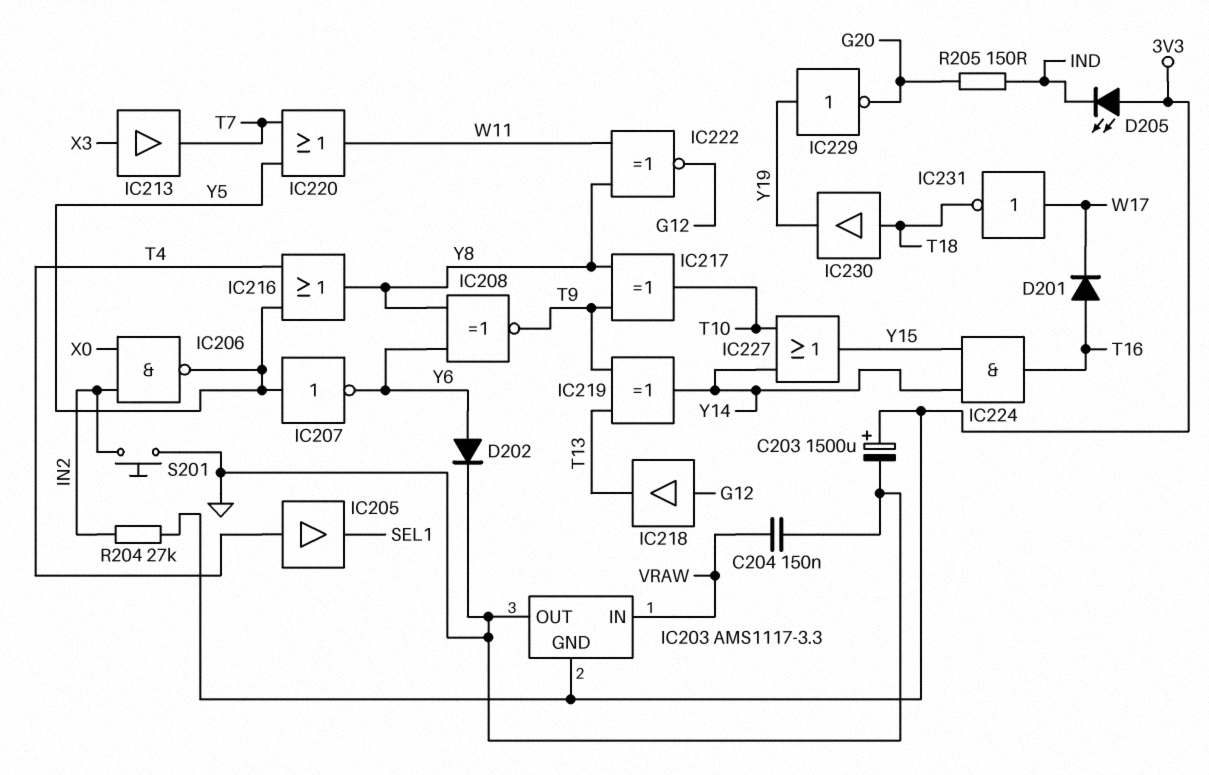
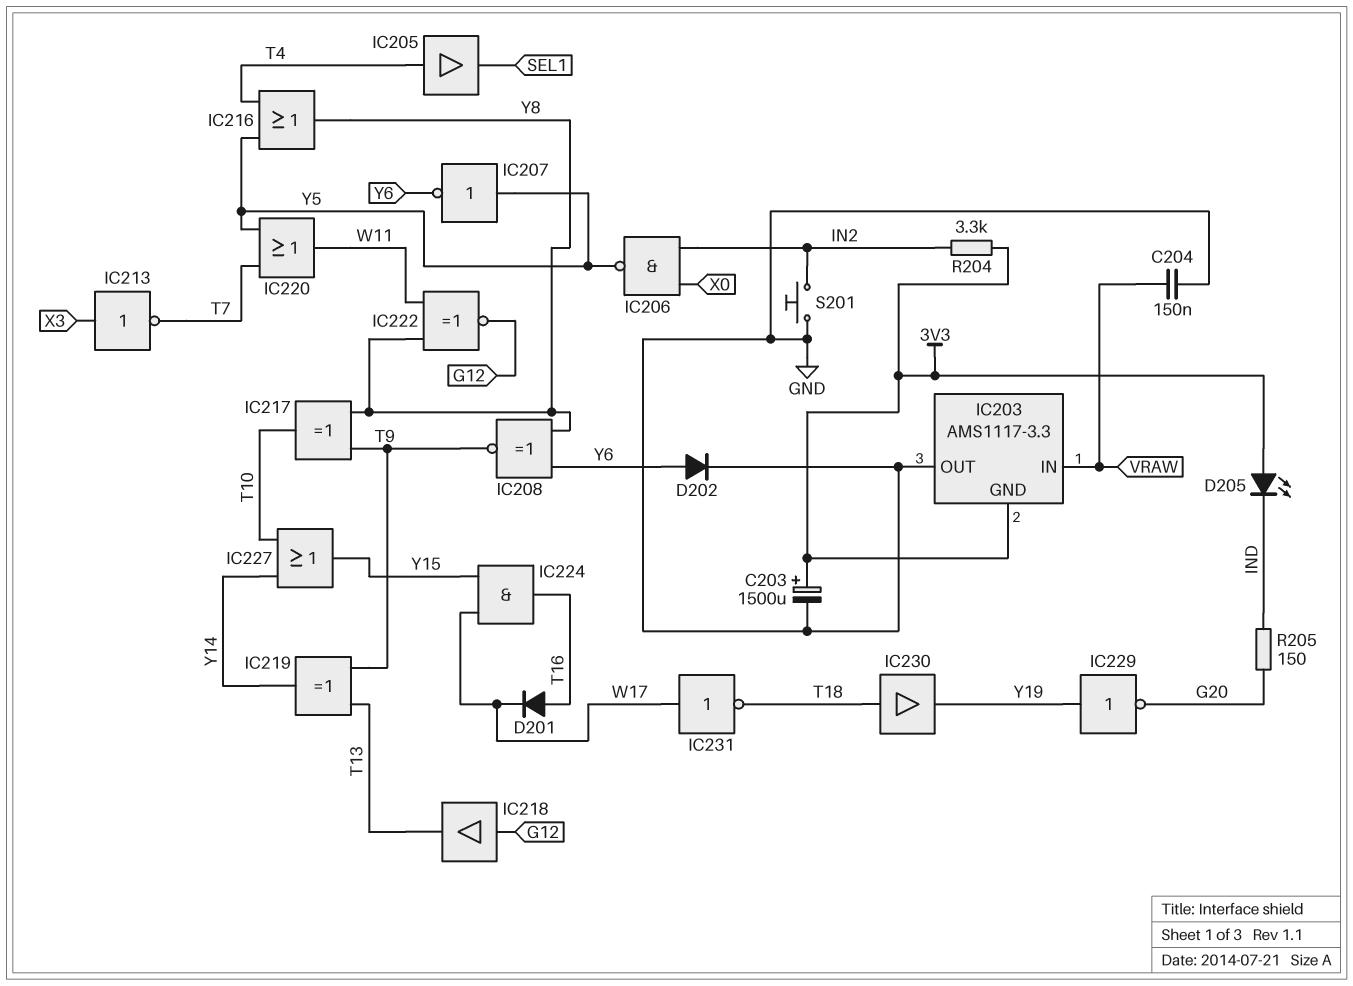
IC213: buffer (in X3, out T7) -> NOT (in X3, out T7)
IC224: AND (in Y14, in Y15, out T16) -> AND (in W17, in Y15, out T16)
R204: 27k (3V3, IN2) -> 3.3k (3V3, IN2)

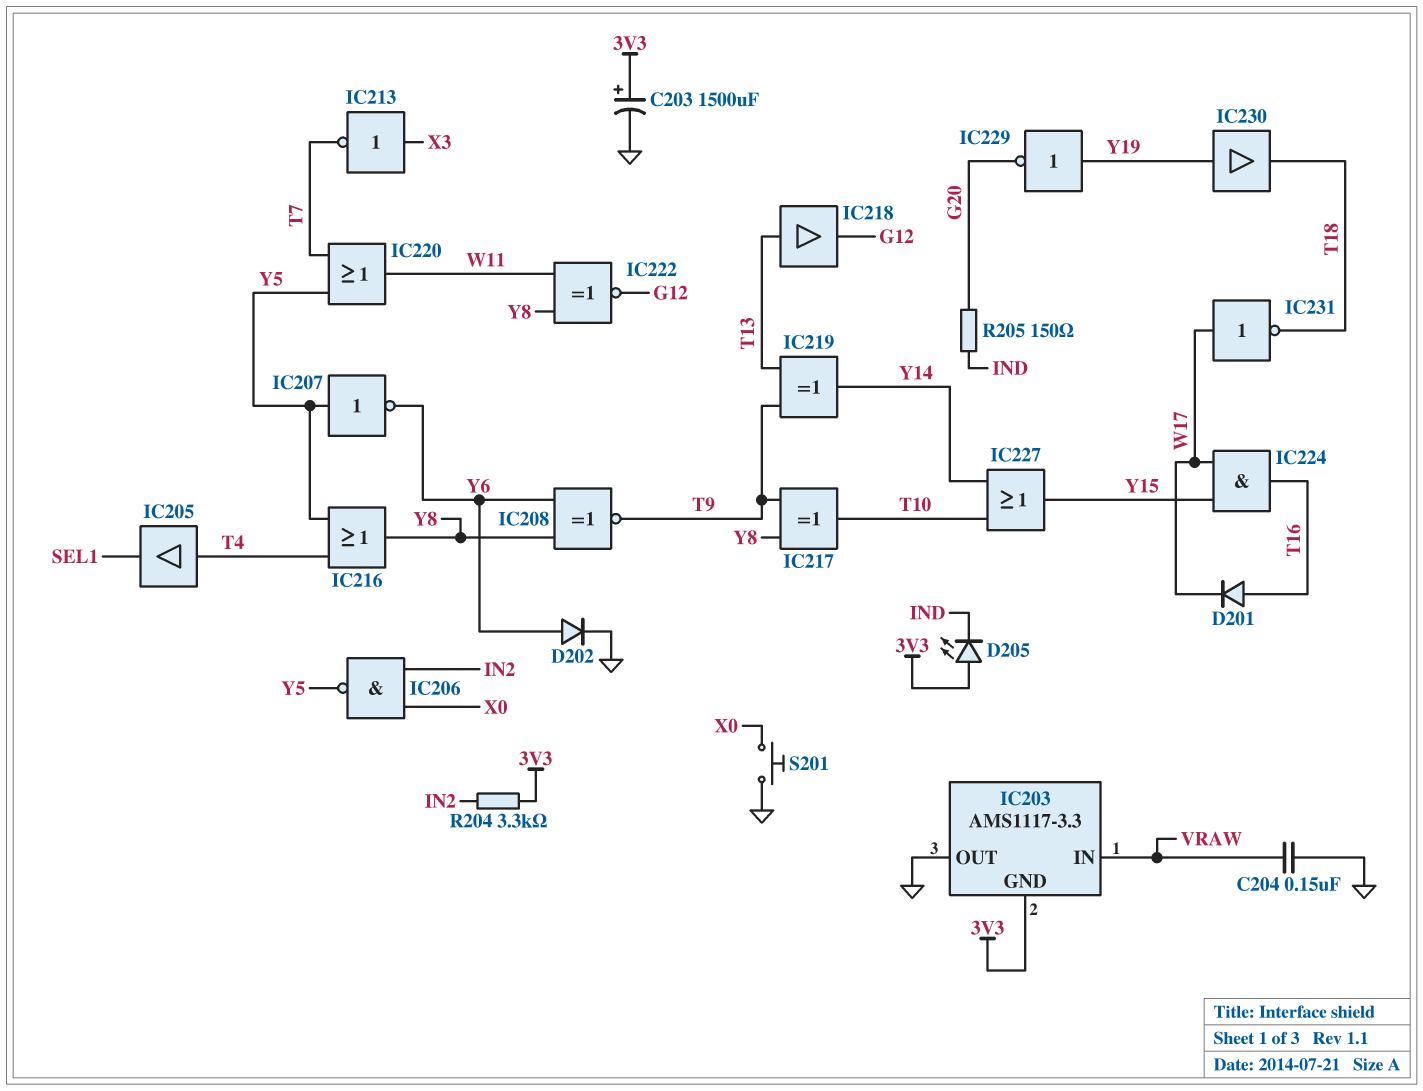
IC218: buffer (in G12, out T13) -> buffer (in T13, out G12)
IC230: buffer (in T18, out Y19) -> buffer (in Y19, out T18)
S201: button (GND, IN2) -> button (GND, X0)

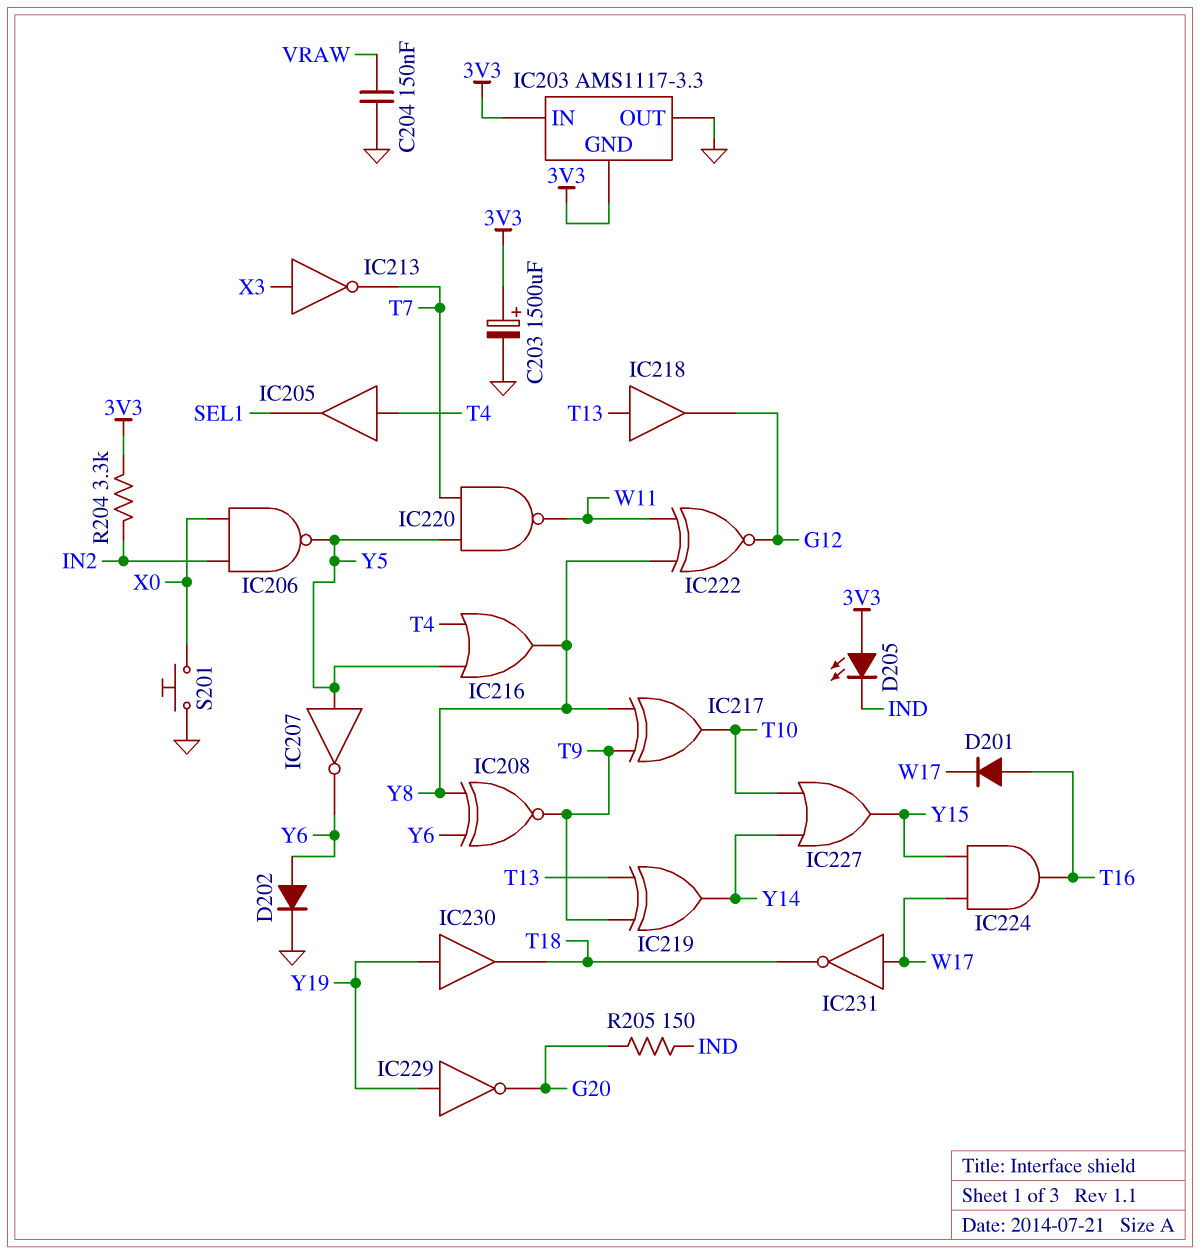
IC203 pin IN: VRAW -> 3V3
IC220: OR (in T7, in Y5, out W11) -> NAND (in T7, in Y5, out W11)

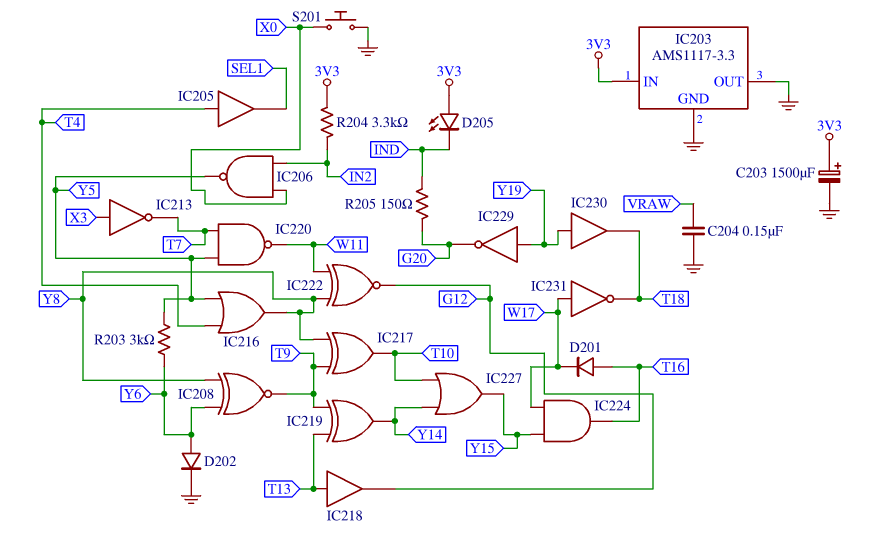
IC203 pin GND: 3V3 -> GND
IC207: NOT (in Y5, out Y6) -> none
R203: none -> 3k (Y5, Y6)

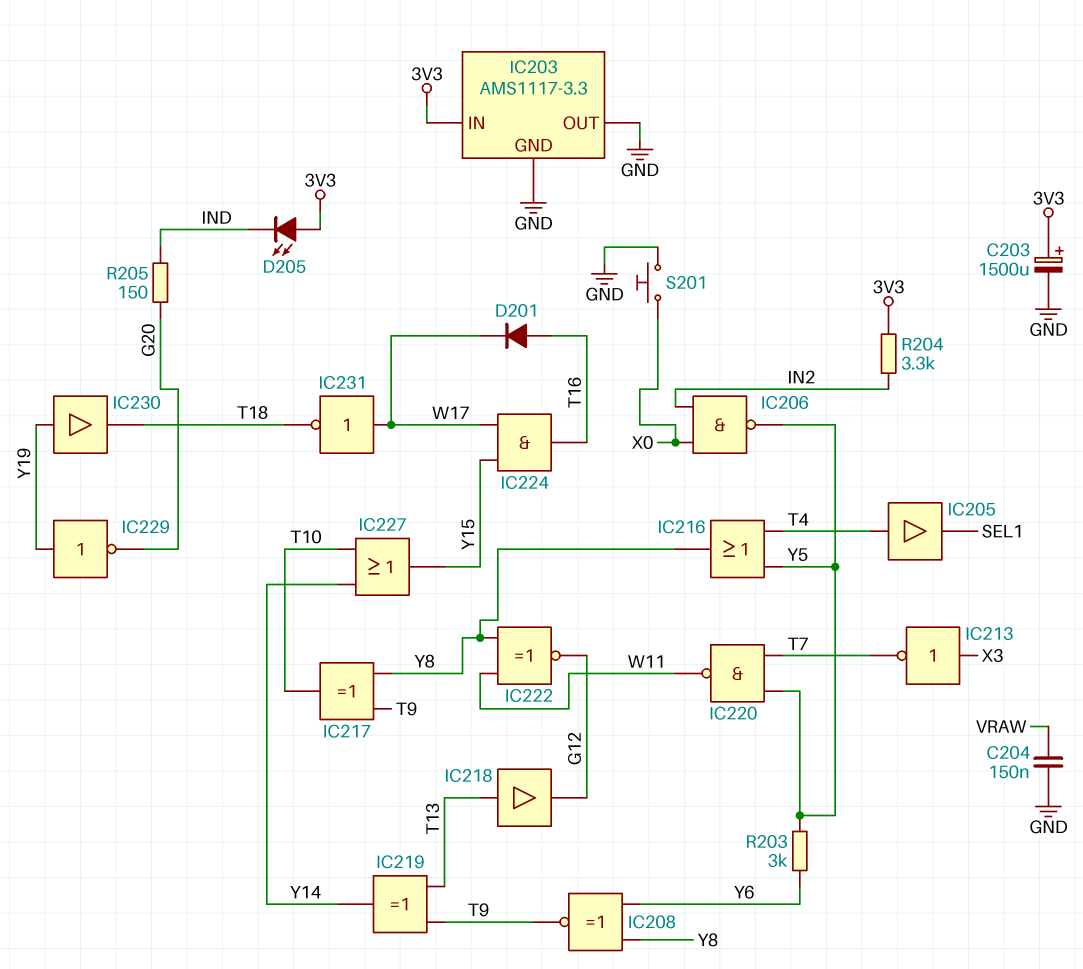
D202: diode (A Y6, K GND) -> none

